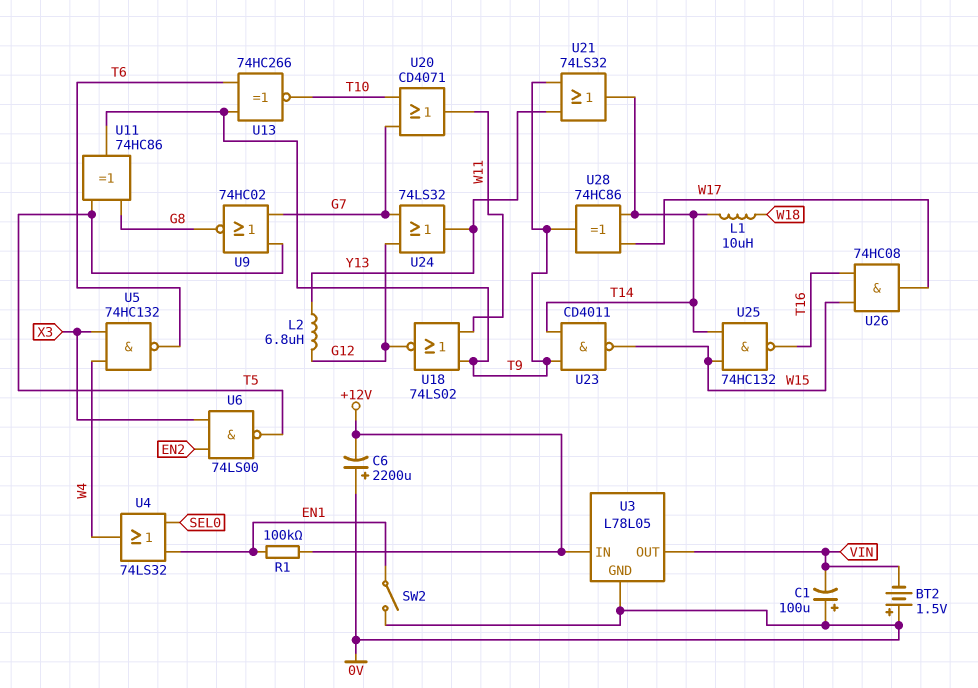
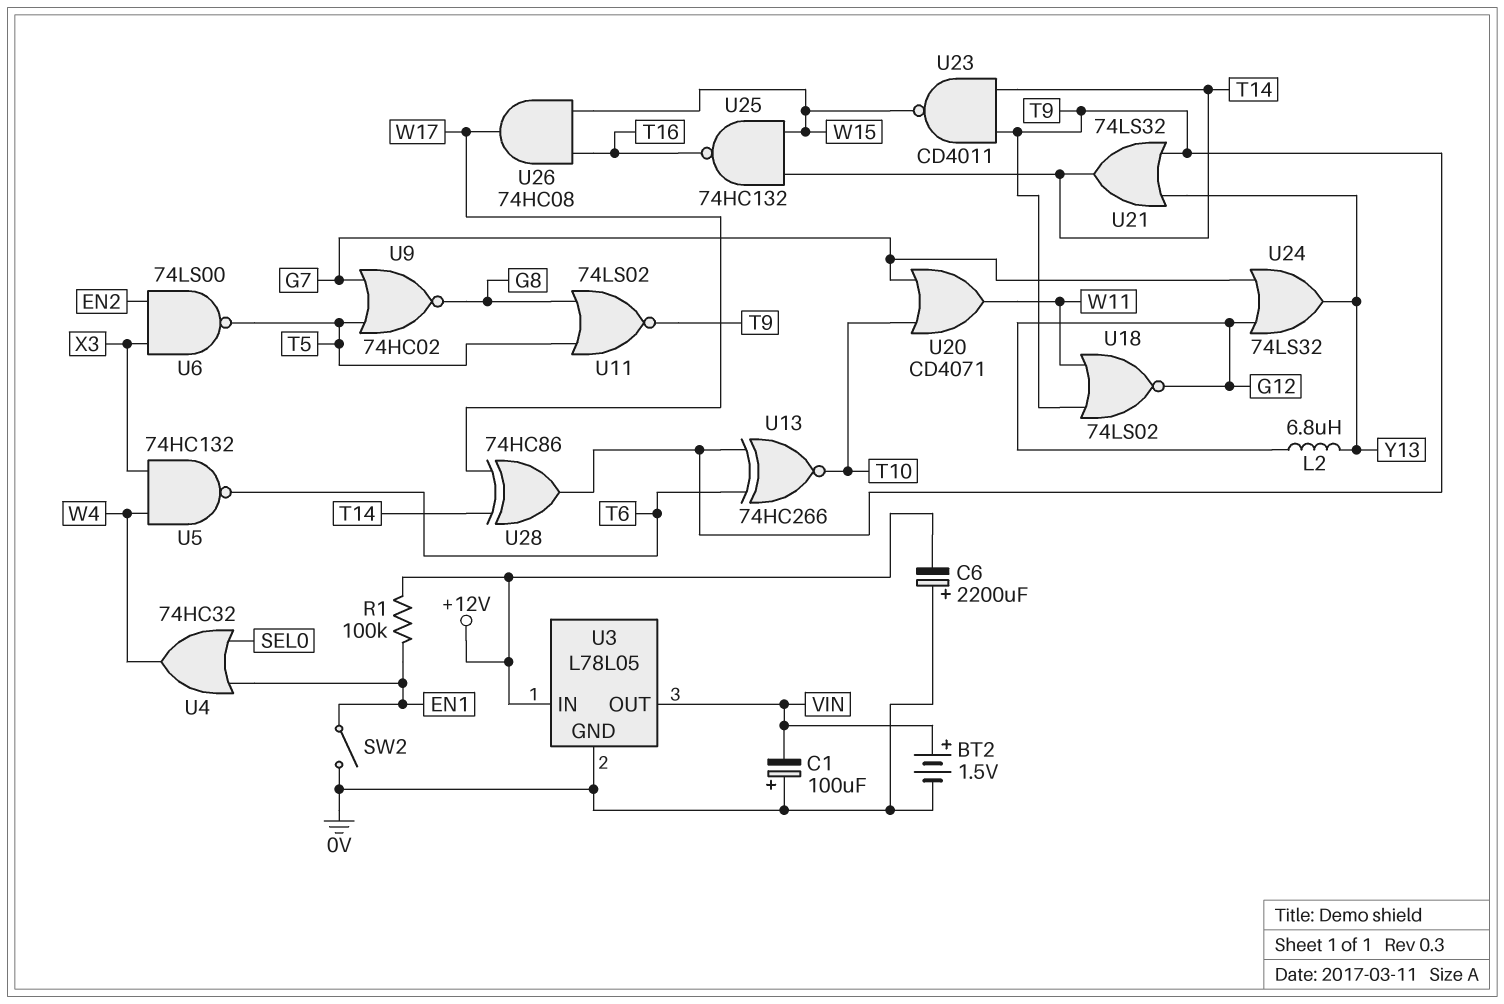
BT2: 1.5V (plus 0V, minus VIN) -> 1.5V (plus VIN, minus 0V)
L1: 10uH (T14, W18) -> none
U4: OR 74LS32 (in EN1, in SEL0, out W4) -> OR 74HC32 (in EN1, in SEL0, out W4)
U11: XOR 74HC86 (in G8, in T5, out T9) -> NOR 74LS02 (in G8, in T5, out T9)

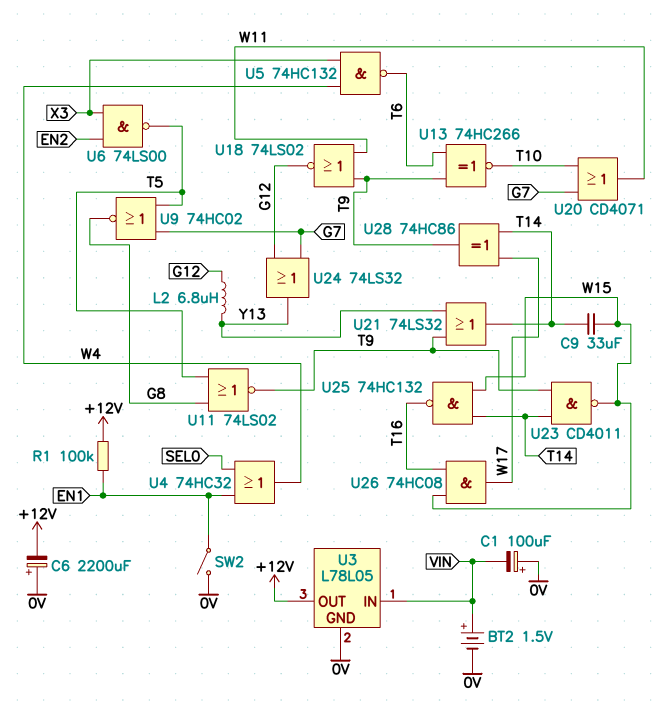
C9: none -> 33uF (T14, W15)
U3 pin IN: +12V -> VIN
U3 pin OUT: VIN -> +12V

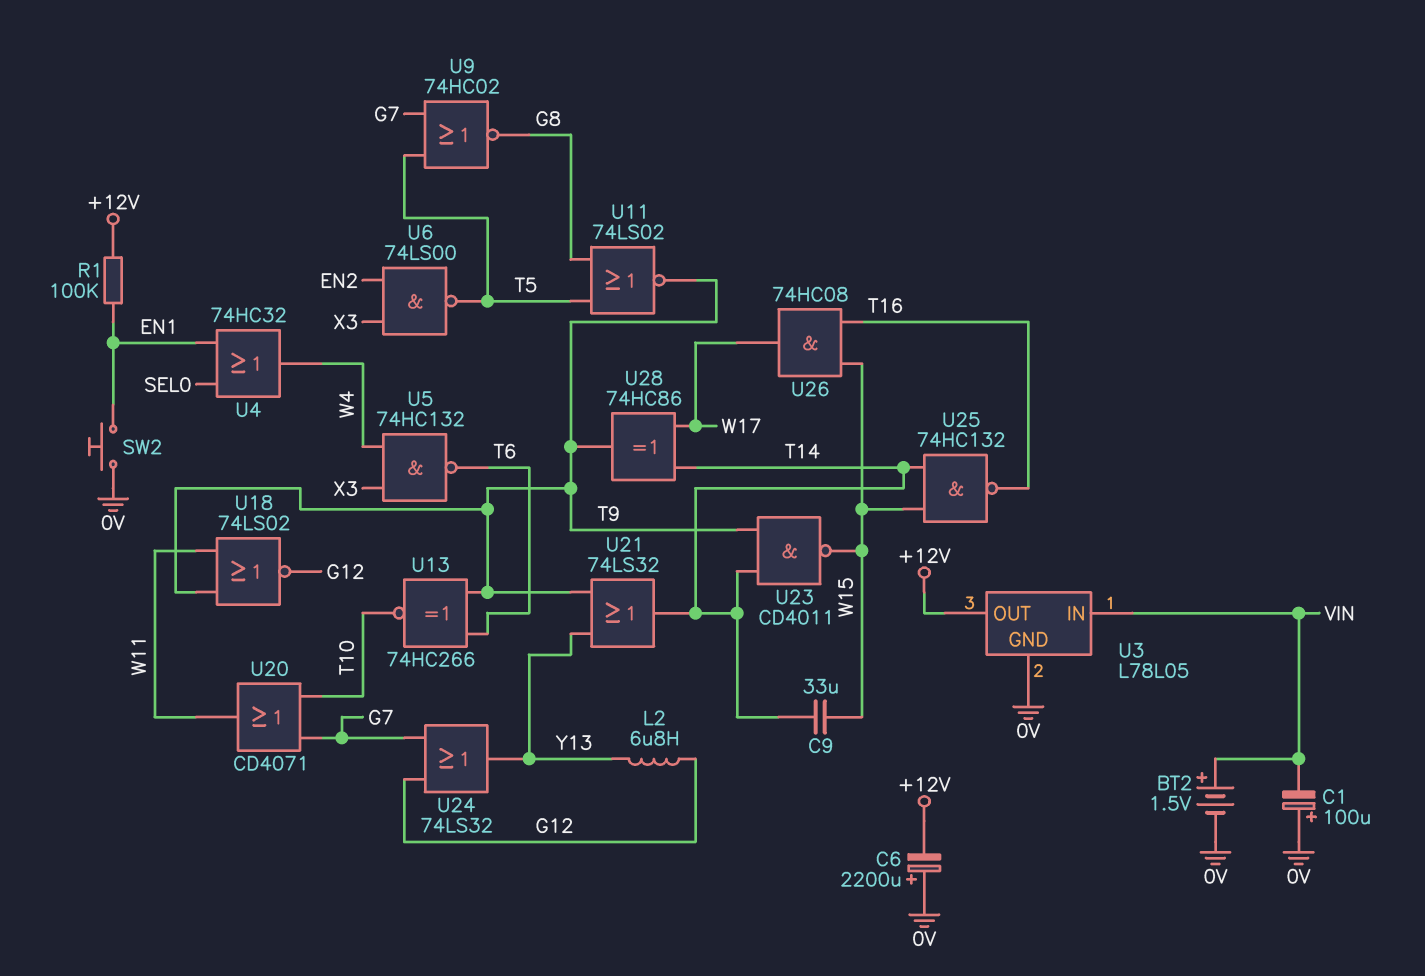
SW2: switch (0V, EN1) -> button (0V, EN1)

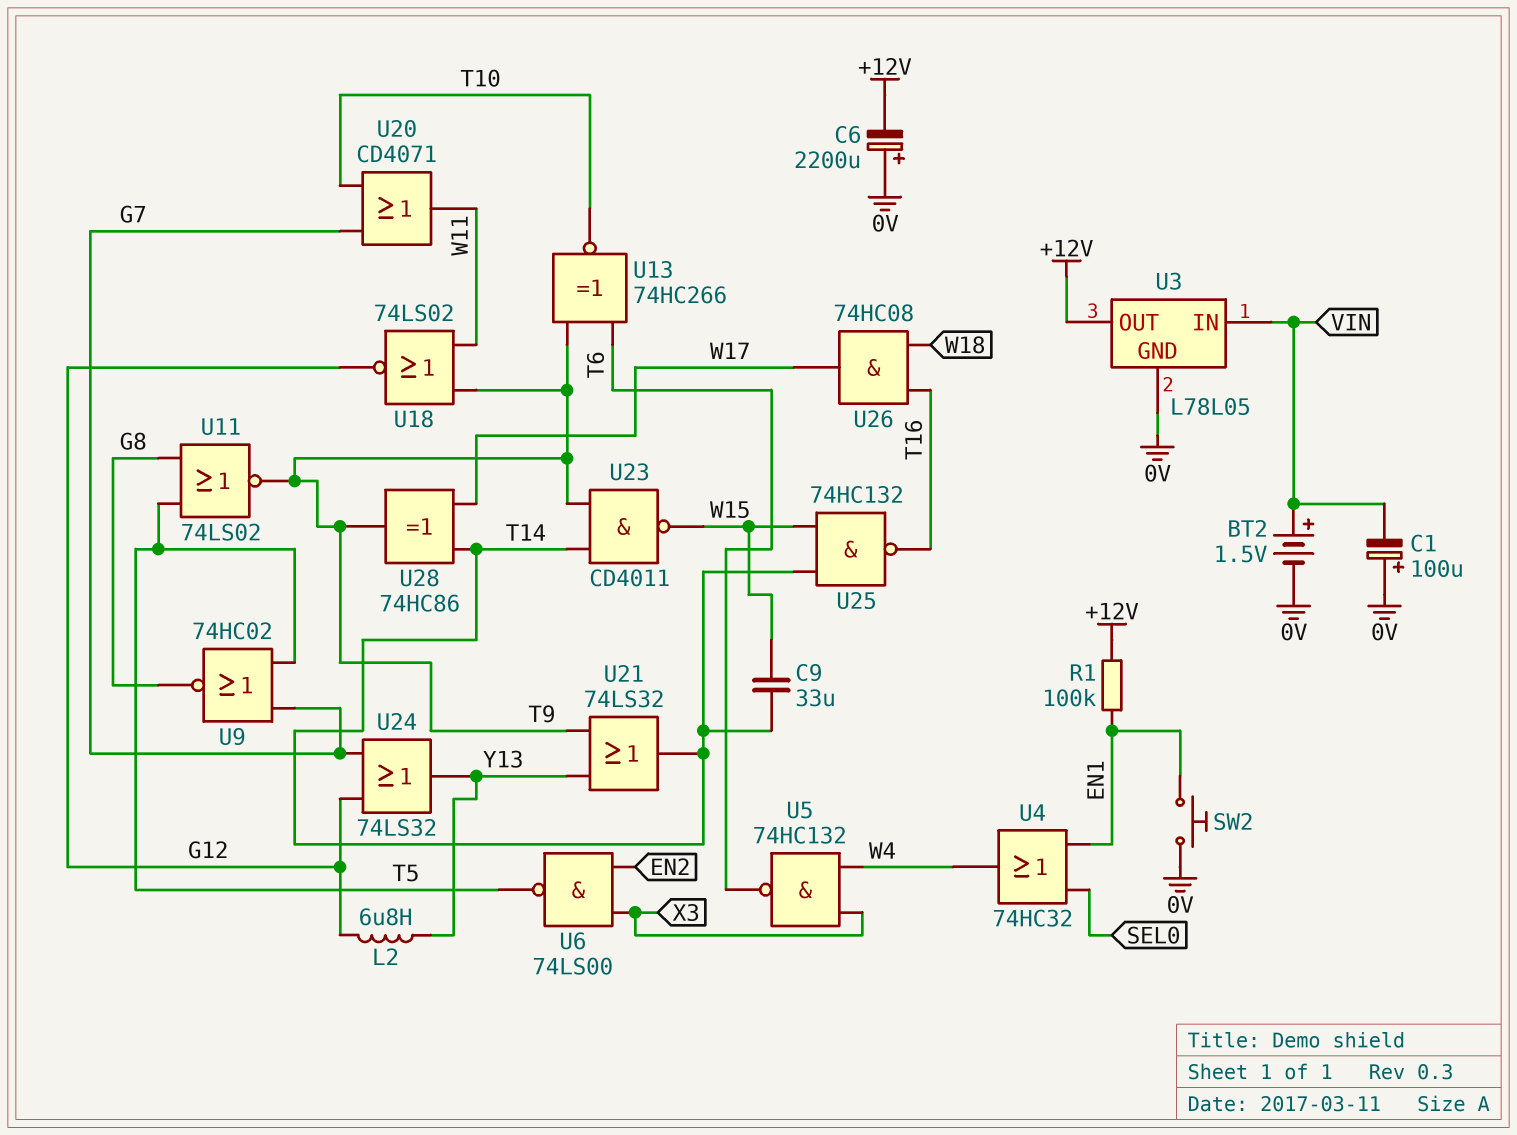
U26: AND 74HC08 (in T16, in W15, out W17) -> AND 74HC08 (in T16, in W18, out W17)

